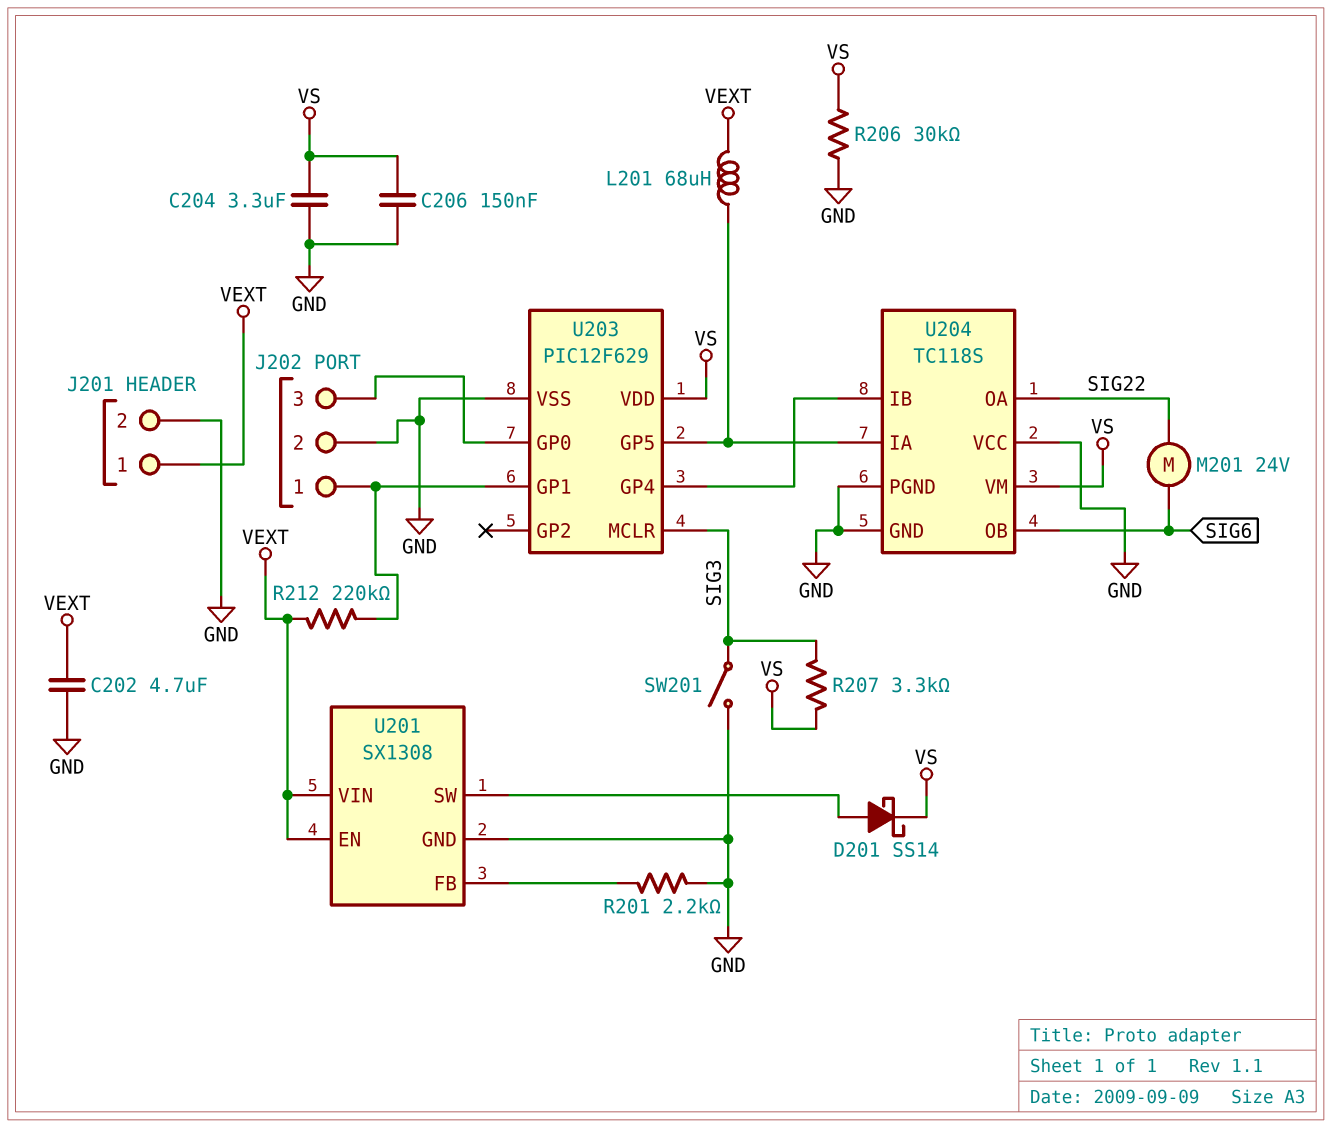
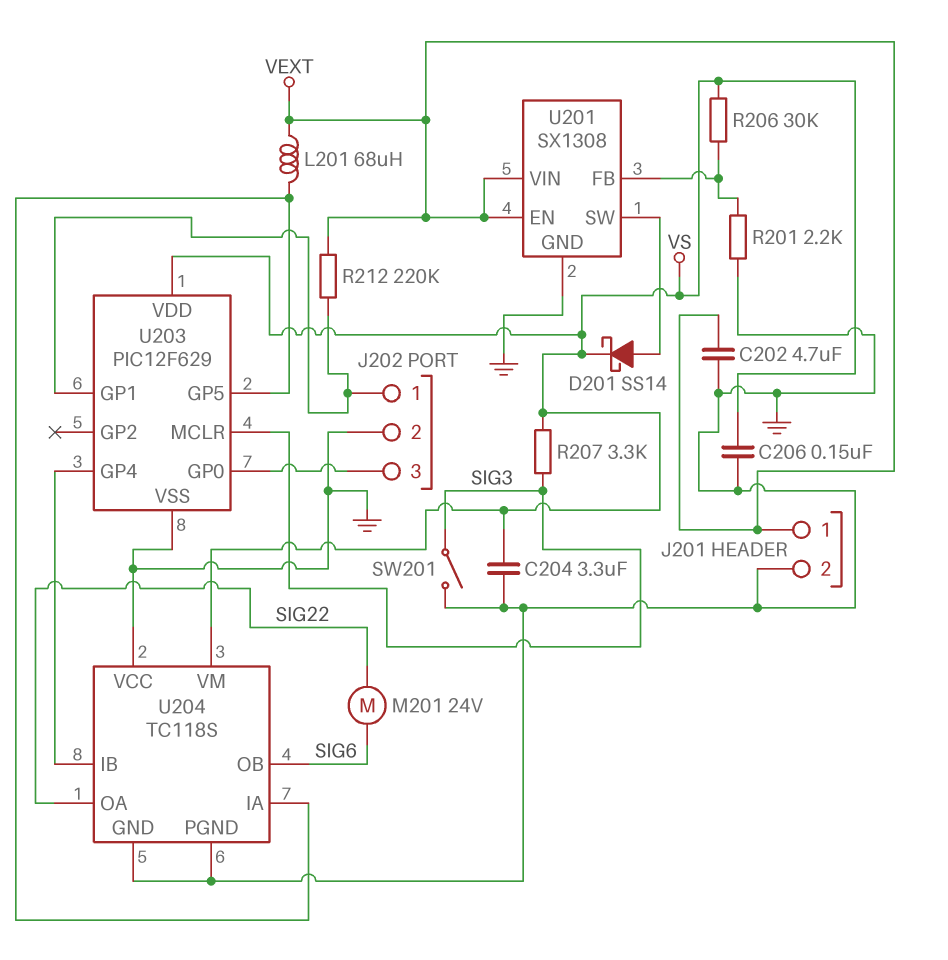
R206: 30k (GND, VS) -> 30k (U201/FB, VS)

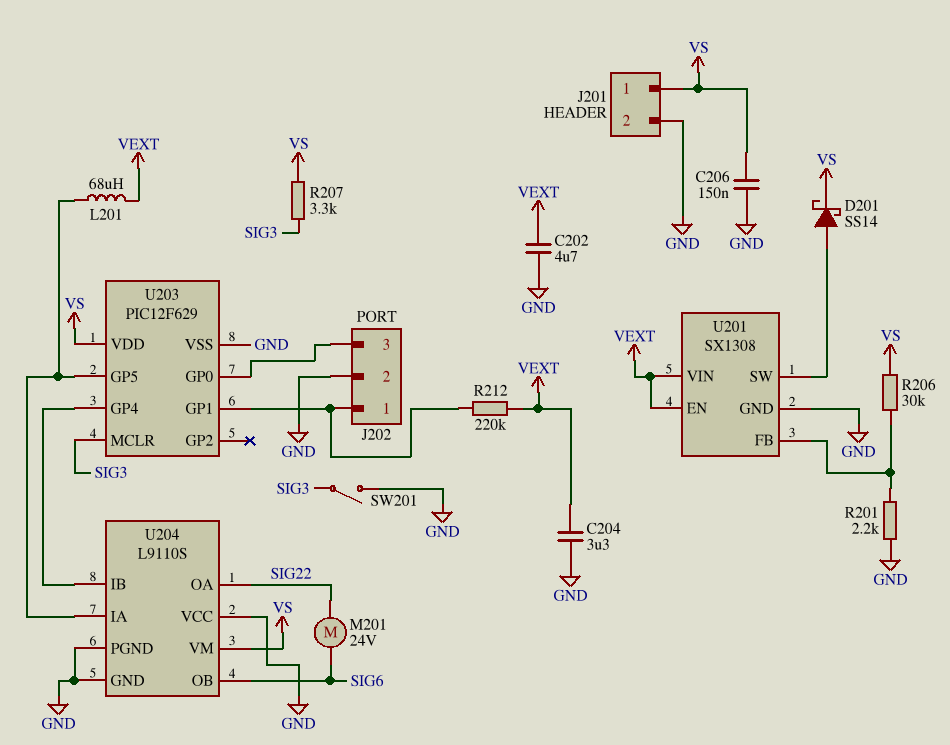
C204: 3.3uF (GND, VS) -> 3.3uF (GND, VEXT)
J201 pin 1: VEXT -> VS
U204: TC118S -> L9110S

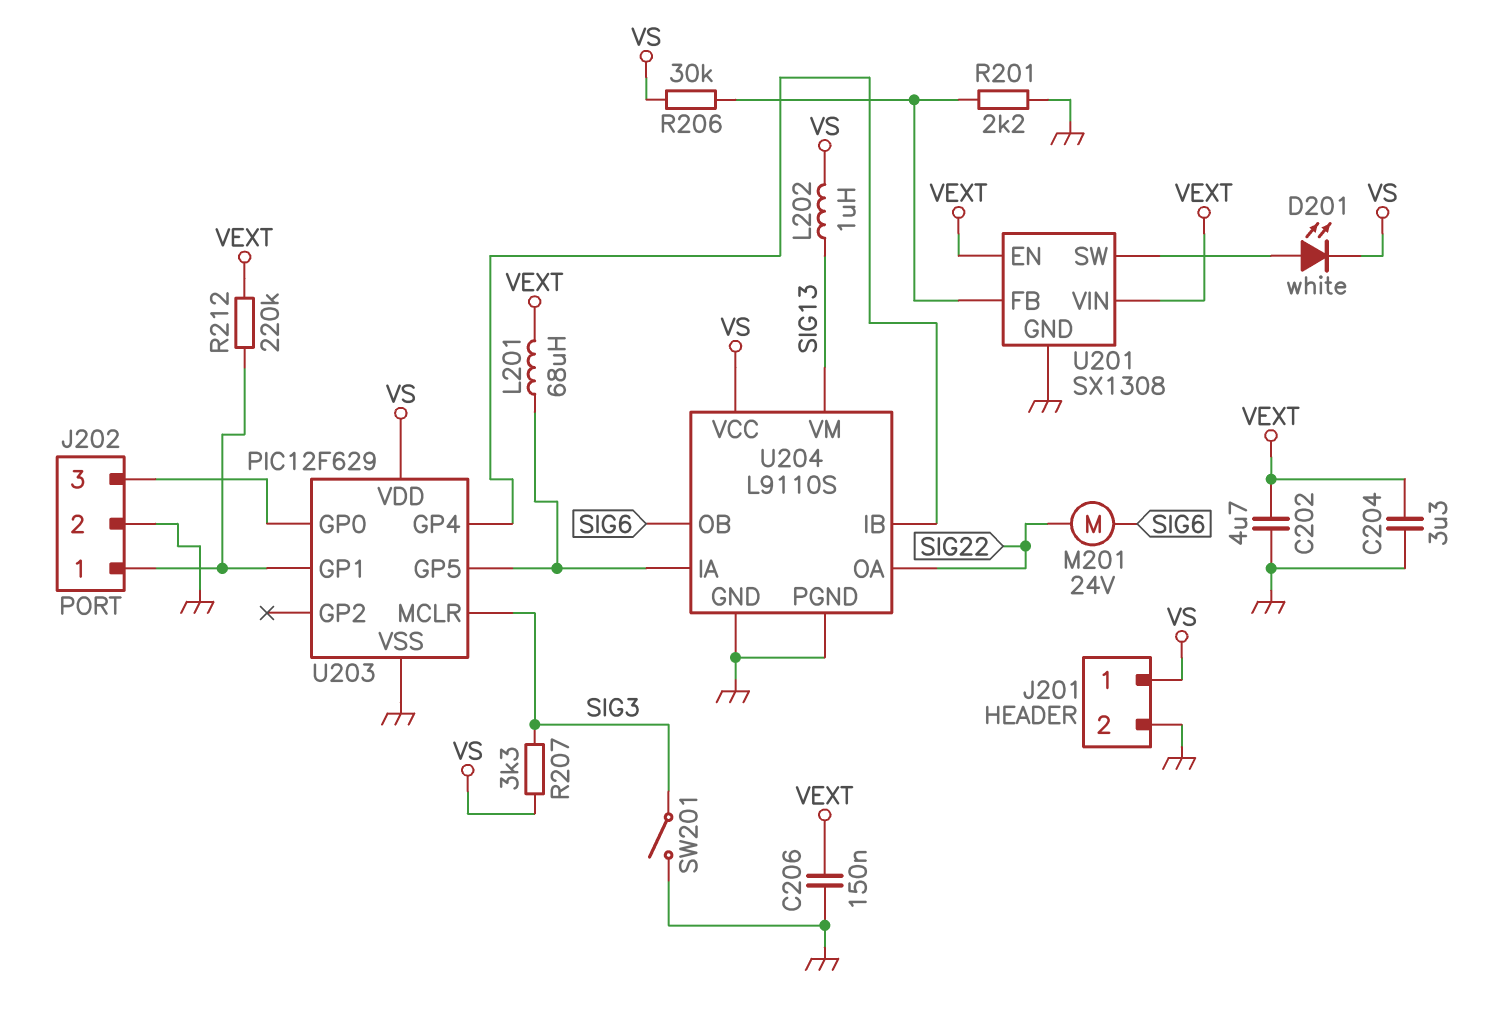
C206: 150nF (GND, VS) -> 150nF (GND, VEXT)
D201: schottky SS14 (A U201/SW, K VS) -> LED white (A U201/SW, K VS)
L202: none -> 1uH (SIG13, VS)
U204 pin VCC: GND -> VS
U204 pin VM: VS -> SIG13

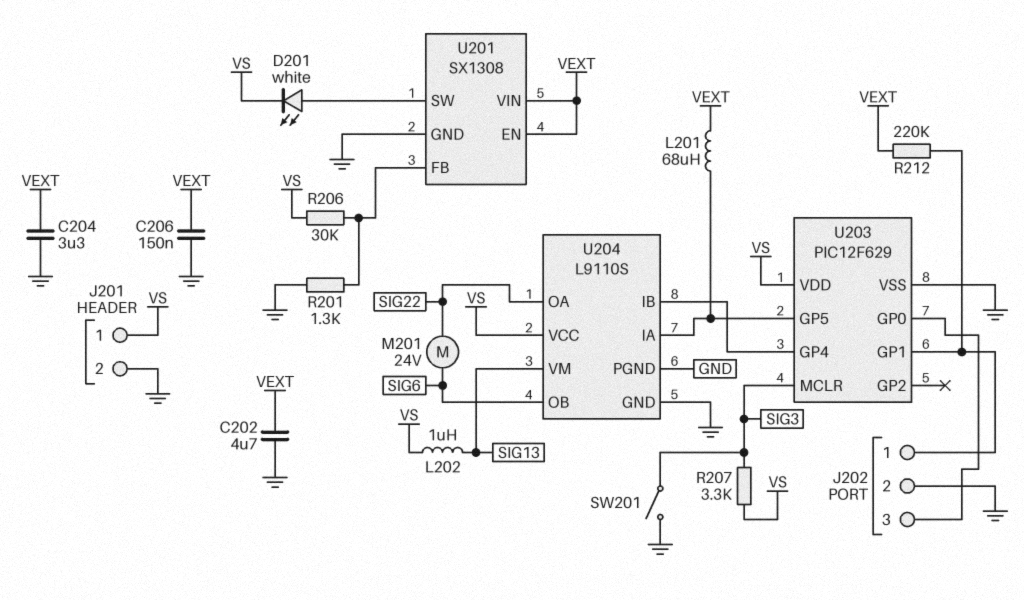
R201: 2.2k (GND, U201/FB) -> 1.3k (GND, U201/FB)

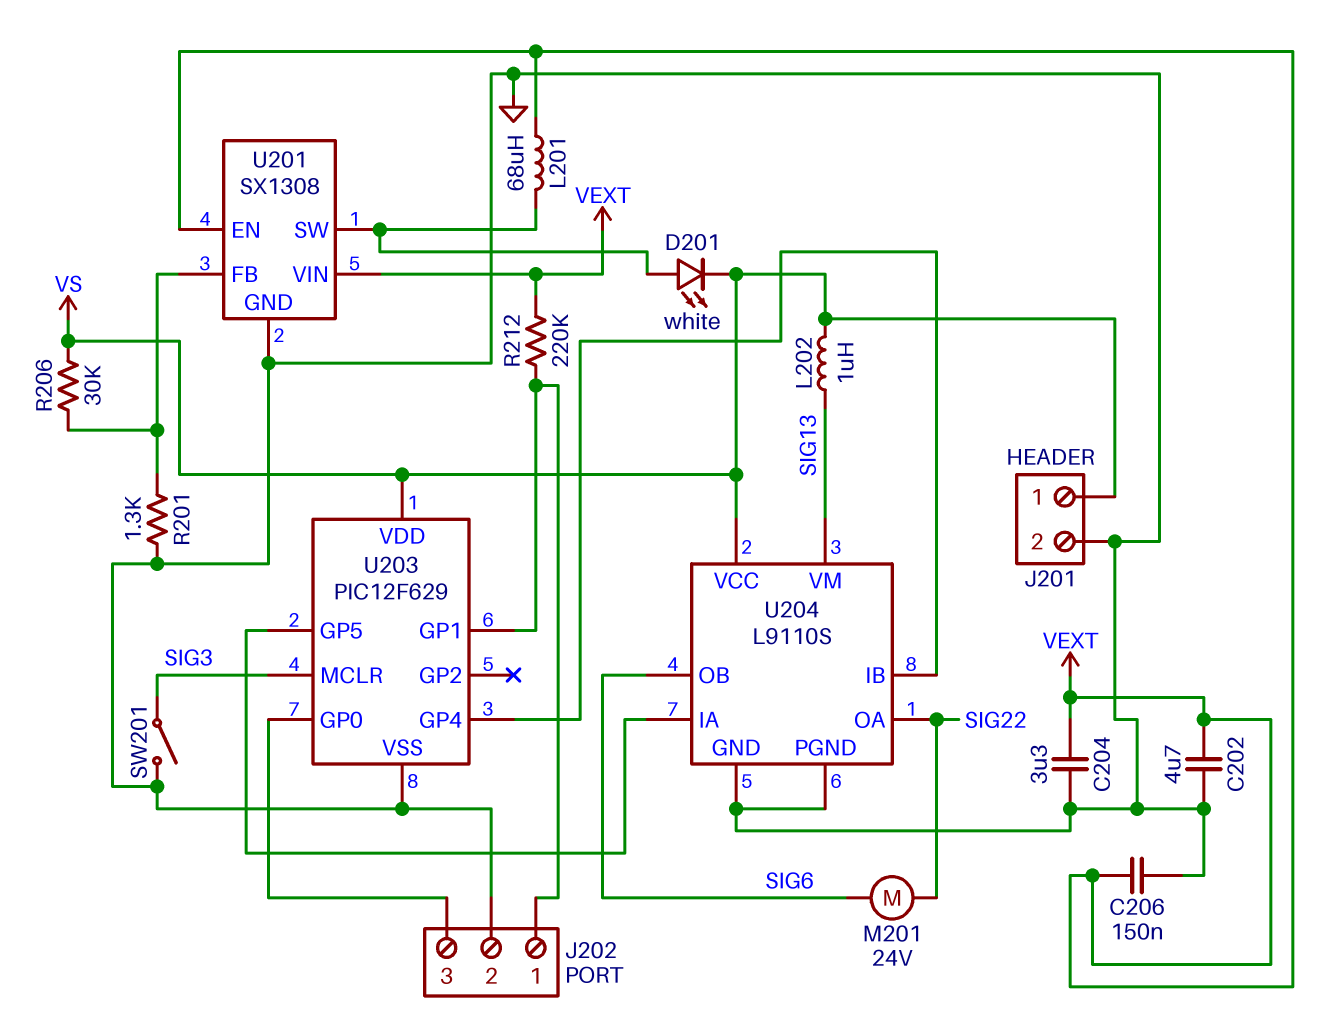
L201: 68uH (U203/GP5, VEXT) -> 68uH (U201/SW, VEXT)
R207: 3.3k (SIG3, VS) -> none

